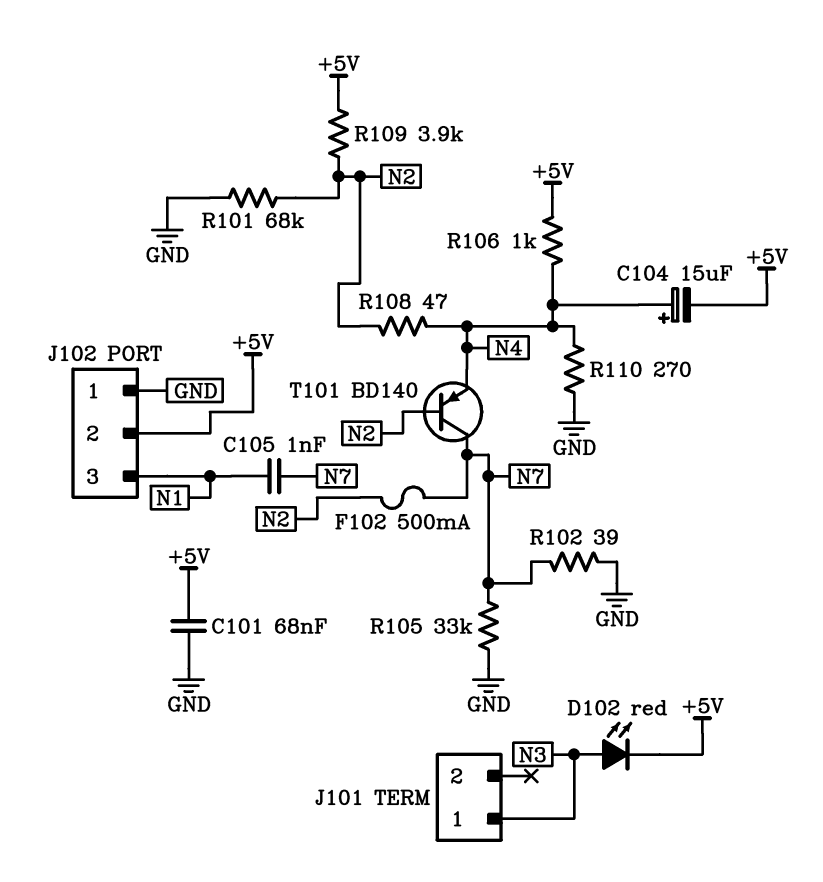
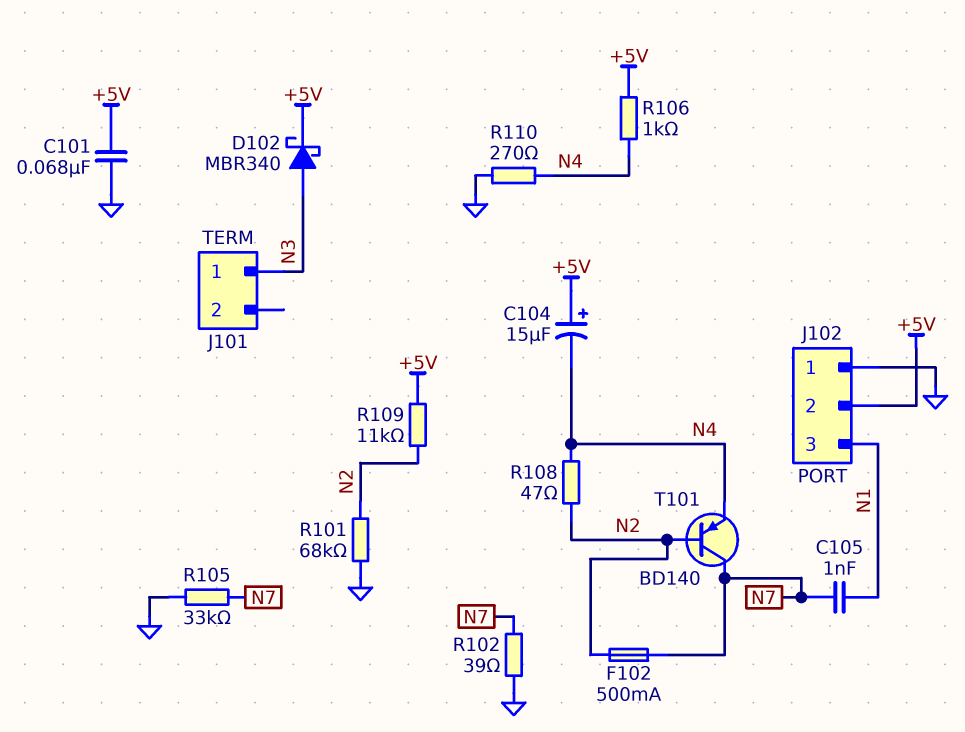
C104: 15uF (plus N4, minus +5V) -> 15uF (plus +5V, minus N4)
D102: LED red (A N3, K +5V) -> schottky MBR340 (A N3, K +5V)
R109: 3.9k (+5V, N2) -> 11k (+5V, N2)

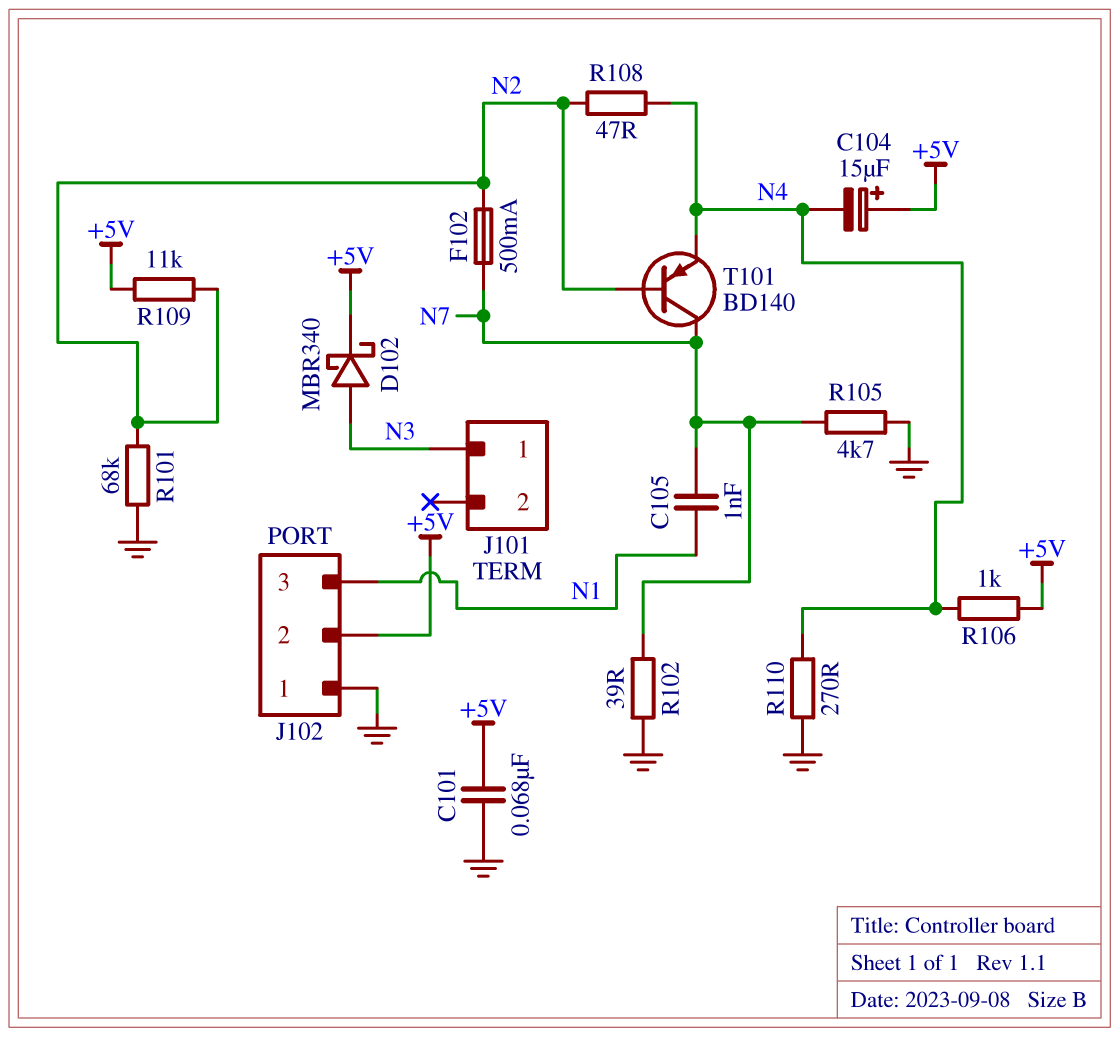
R105: 33k (GND, N7) -> 4.7k (GND, N7)

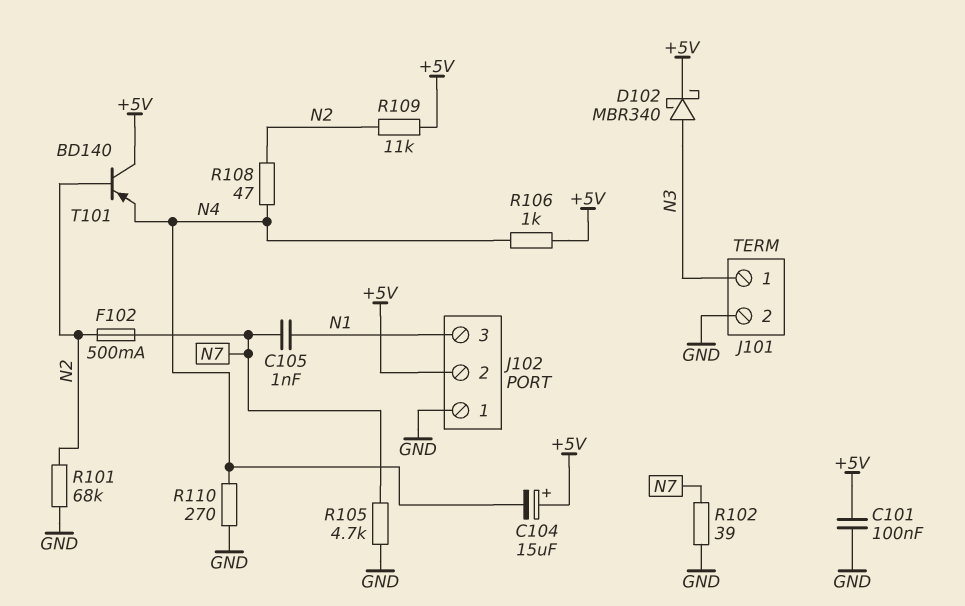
C101: 68nF (+5V, GND) -> 100nF (+5V, GND)
J101 pin 2: none -> GND
T101: PNP BD140 (B N2, C N7, E N4) -> PNP BD140 (B N2, C +5V, E N4)

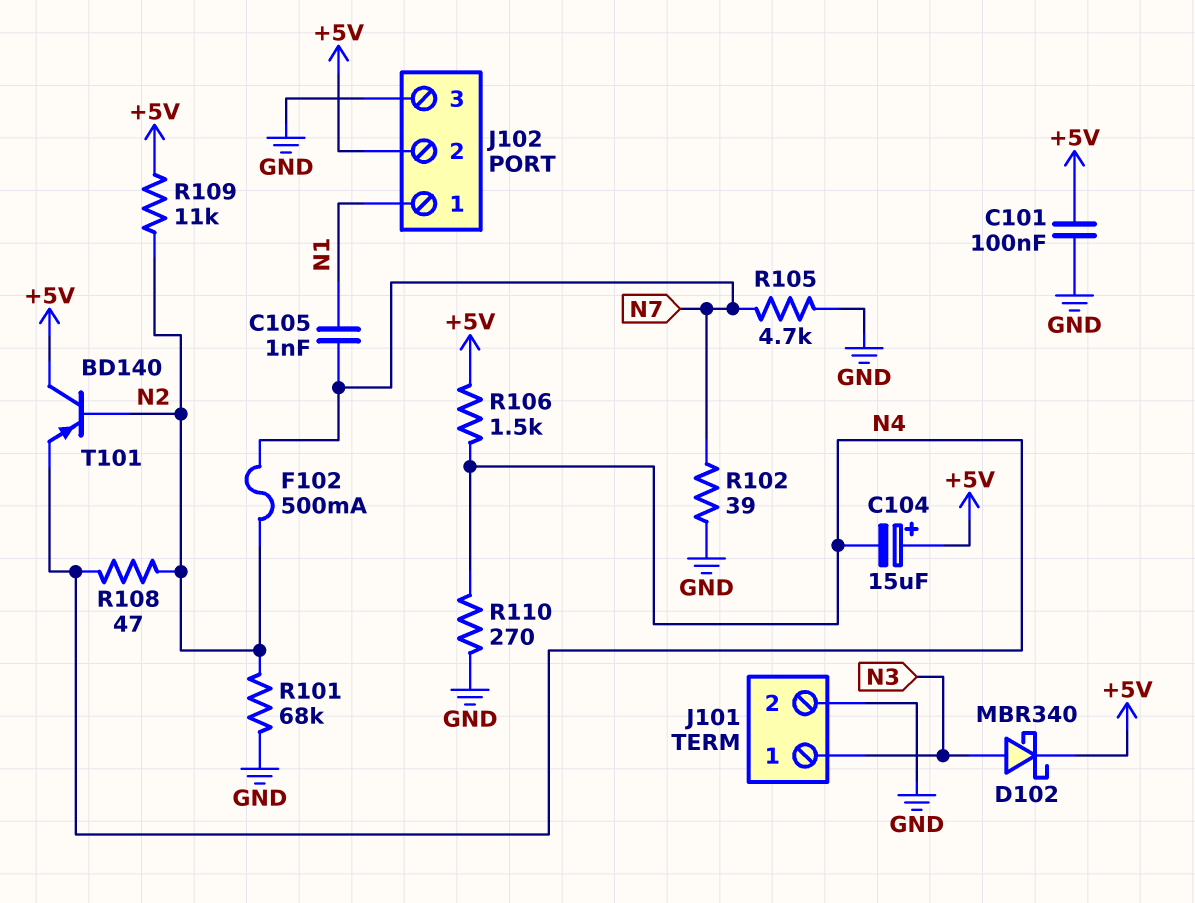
J102 pin 1: GND -> N1
J102 pin 3: N1 -> GND
R106: 1k (+5V, N4) -> 1.5k (+5V, N4)

